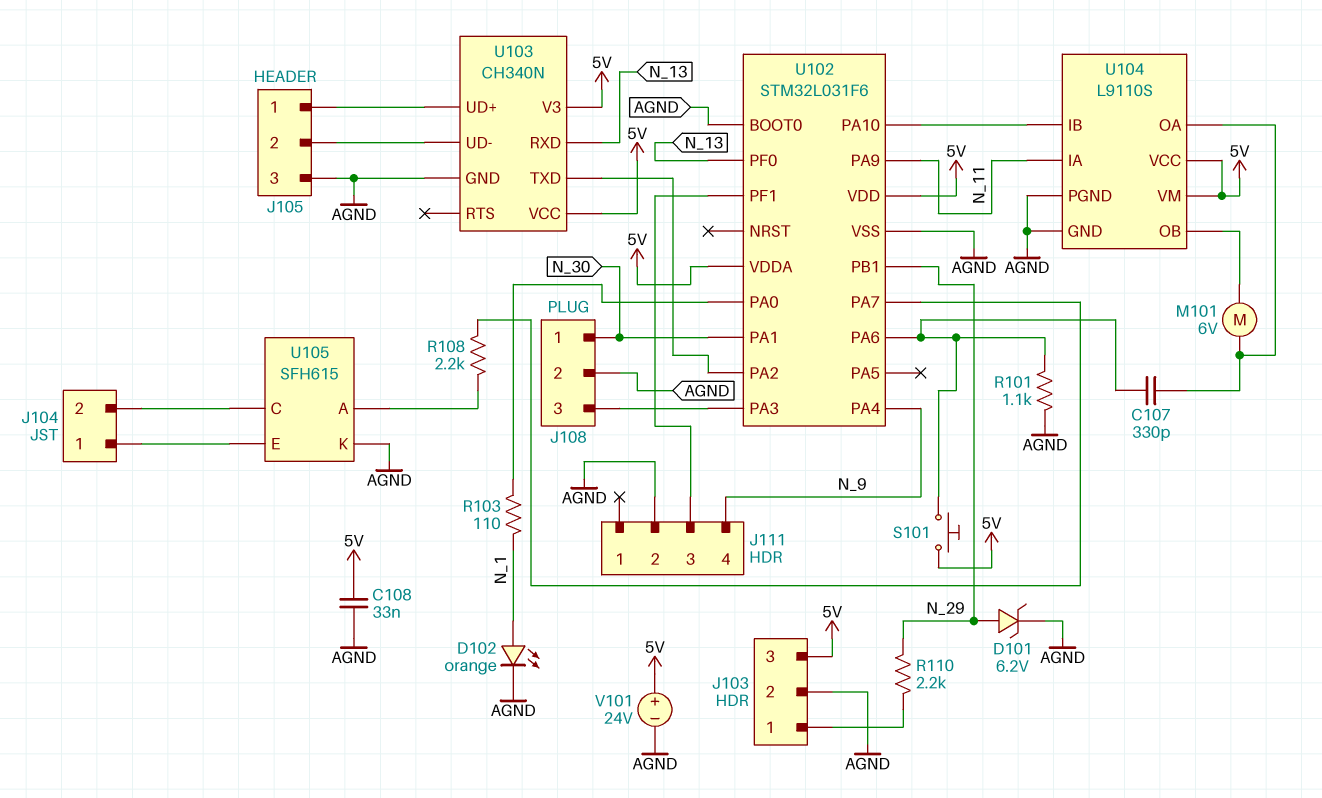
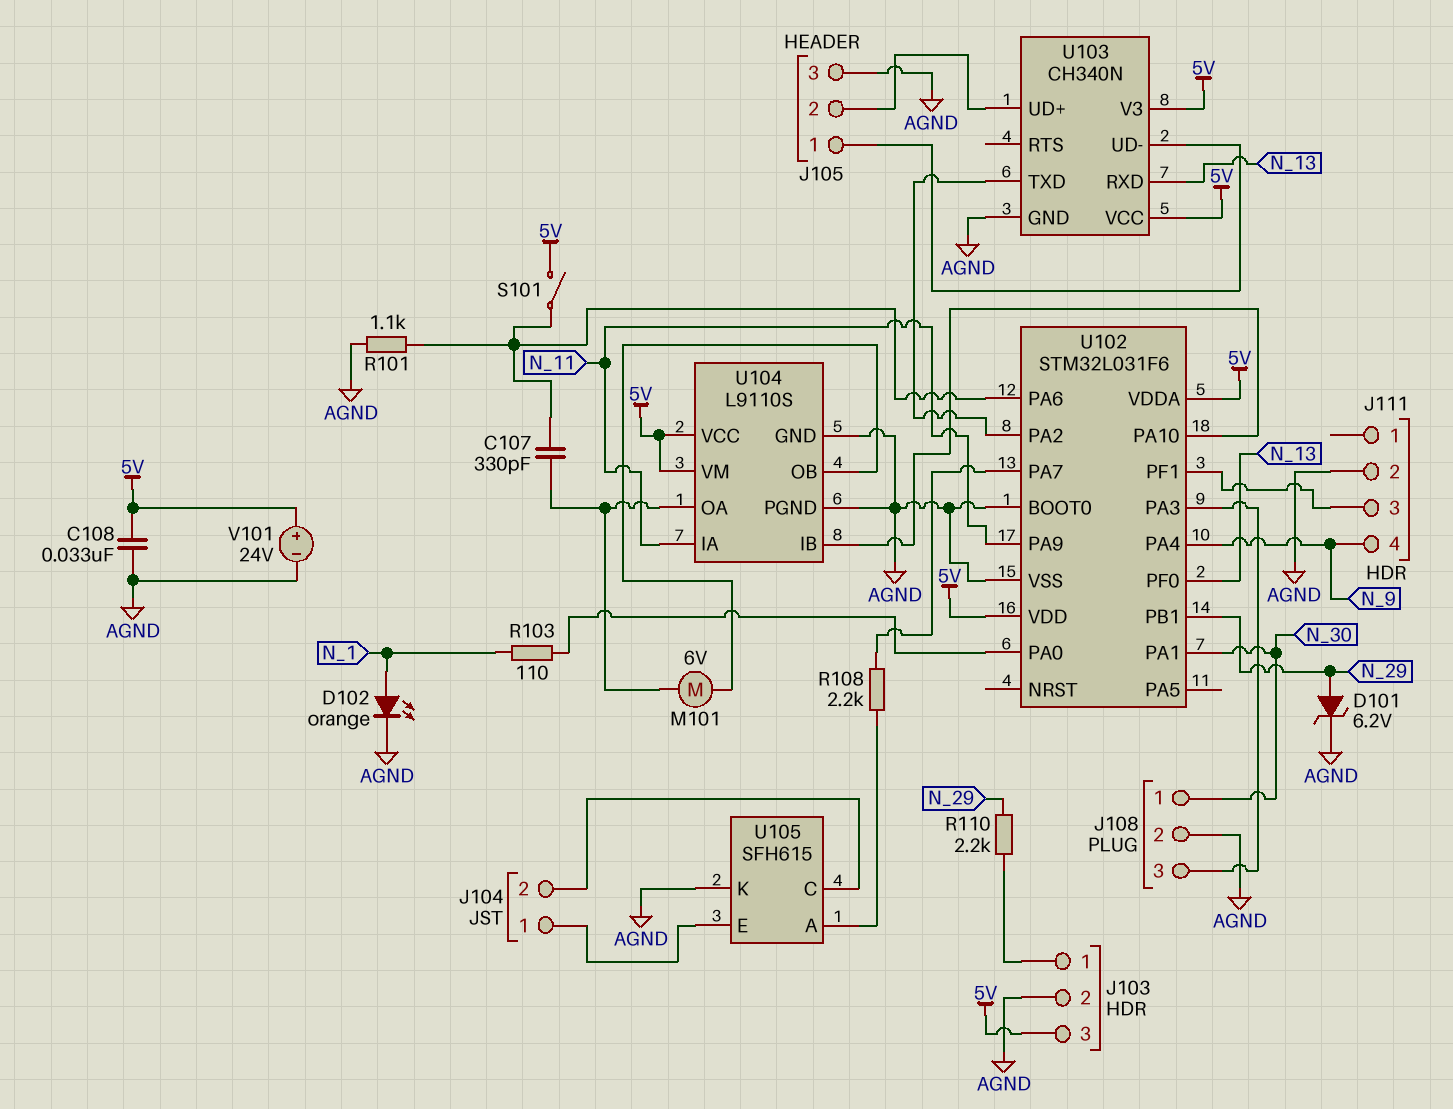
S101: button (5V, U102/PA6) -> switch (5V, U102/PA6)
U103 pin UD+: J105/1 -> J105/2
U103 pin UD-: J105/2 -> J105/1

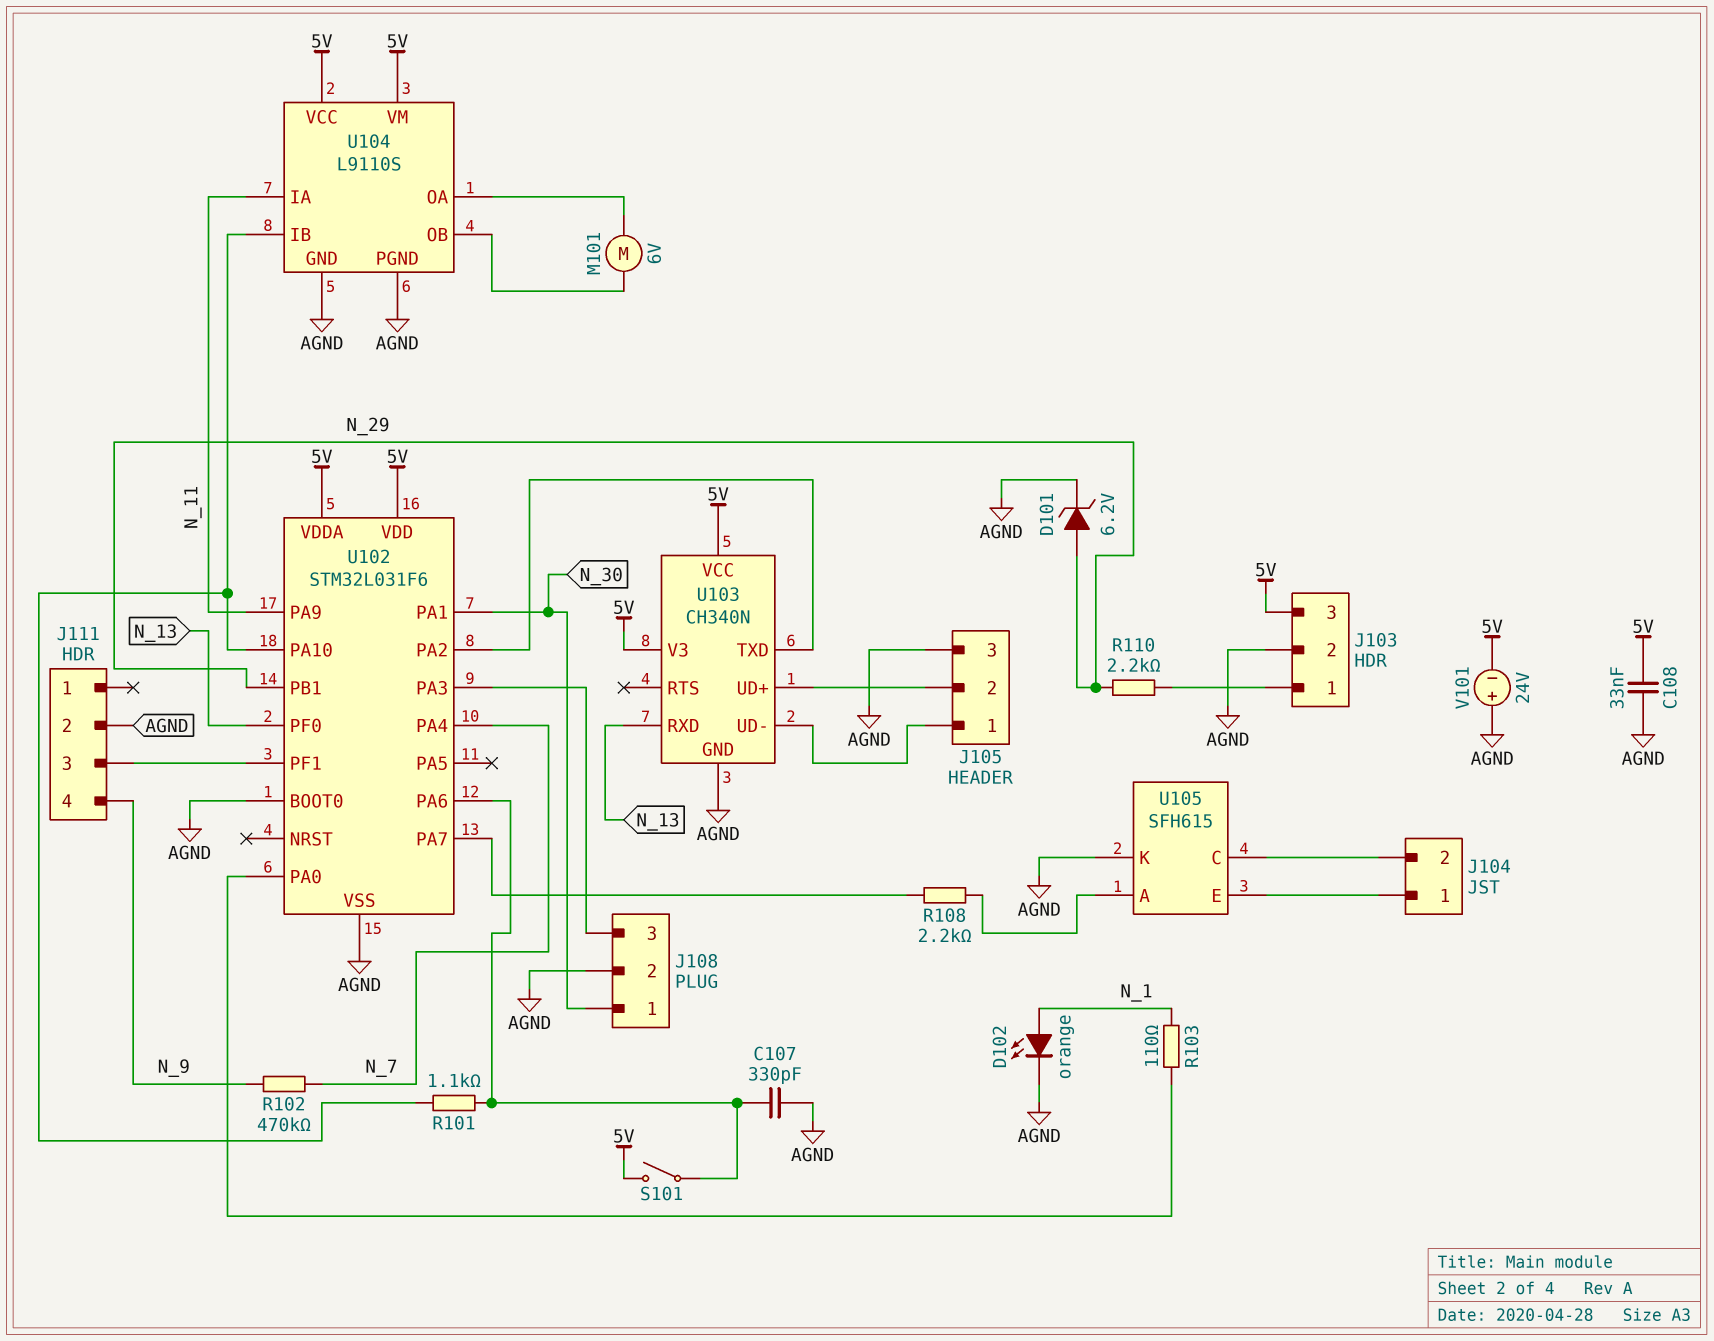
C107: 330pF (U102/PA6, U104/OA) -> 330pF (AGND, U102/PA6)
R101: 1.1k (AGND, U102/PA6) -> 1.1k (U102/PA6, U102/PA10)
R102: none -> 470k (N_7, N_9)
U102 pin PA4: N_9 -> N_7
V101: 24V (plus 5V, minus AGND) -> 24V (plus AGND, minus 5V)

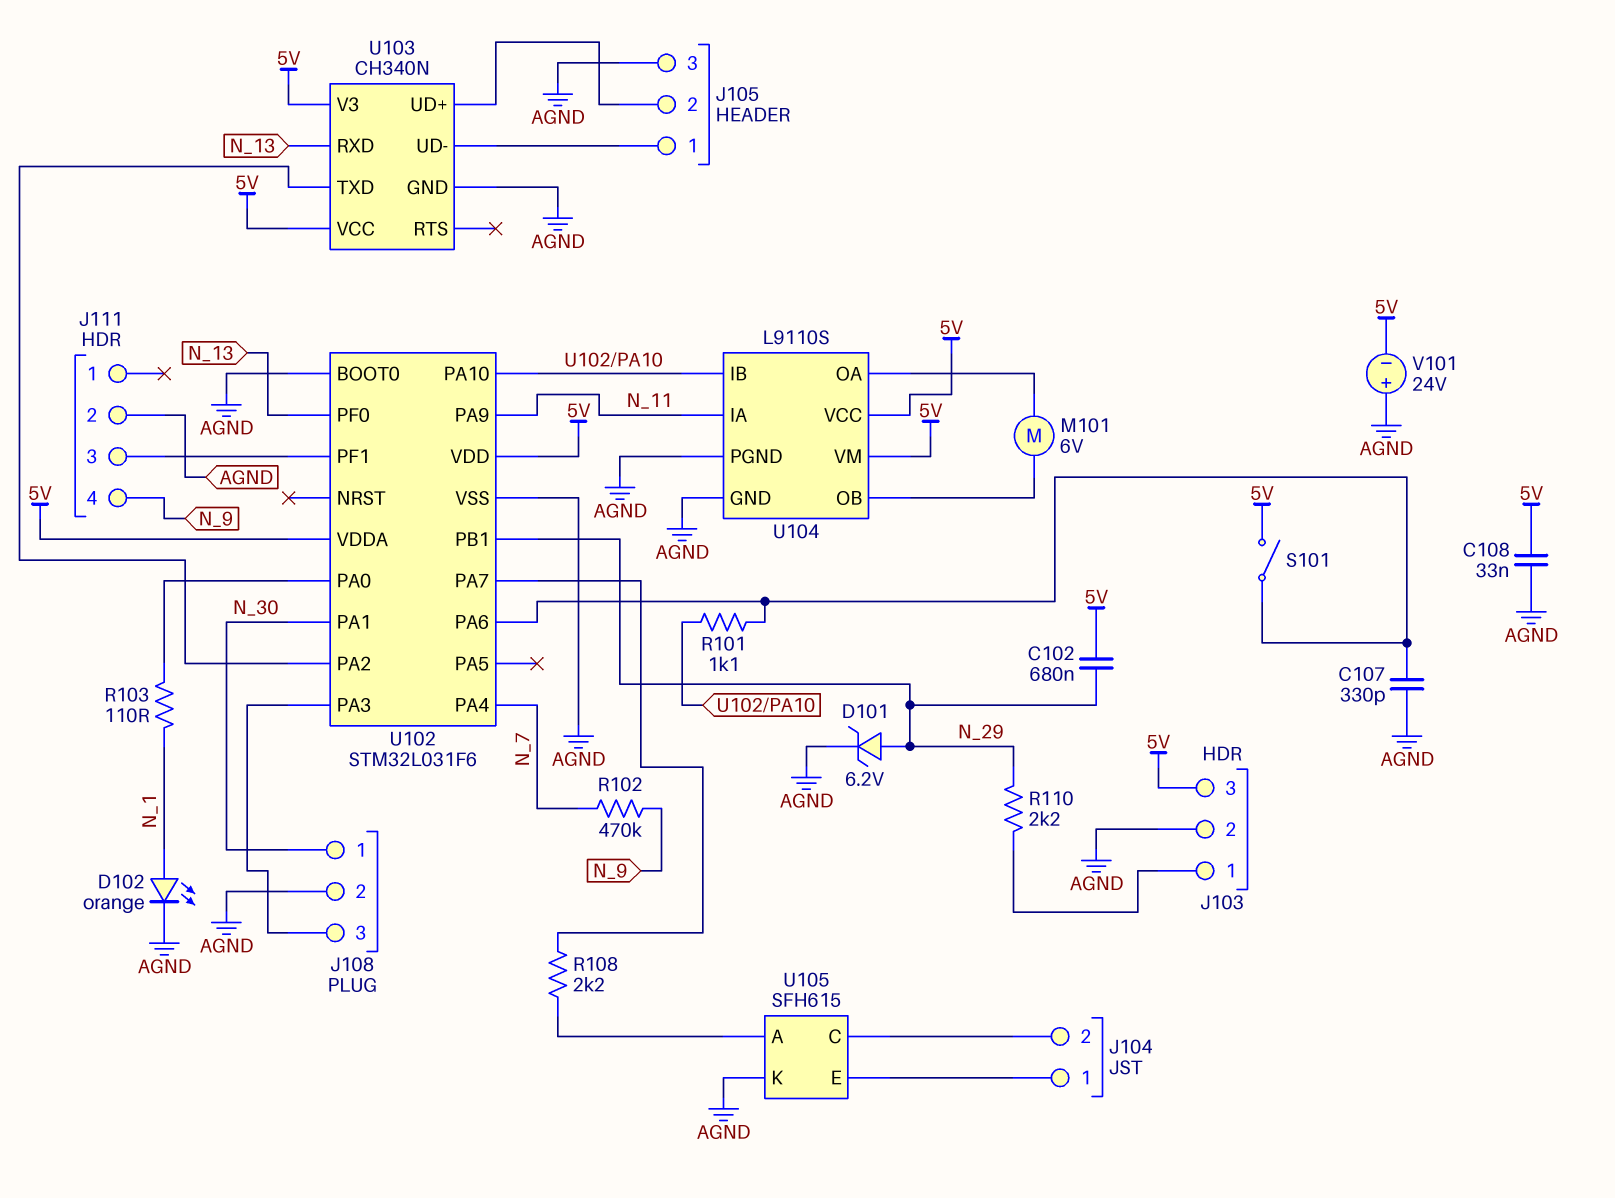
C102: none -> 680nF (5V, N_29)

